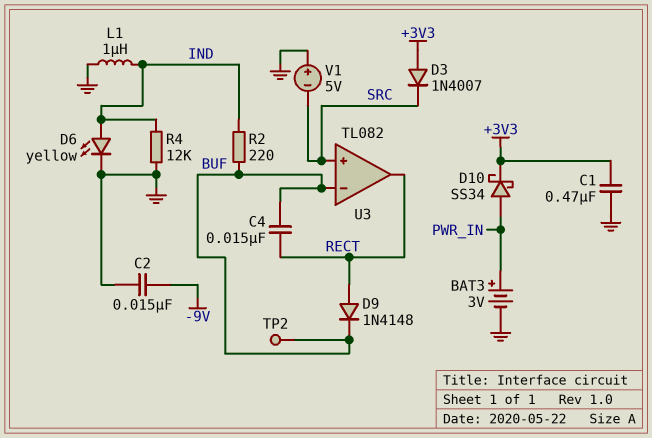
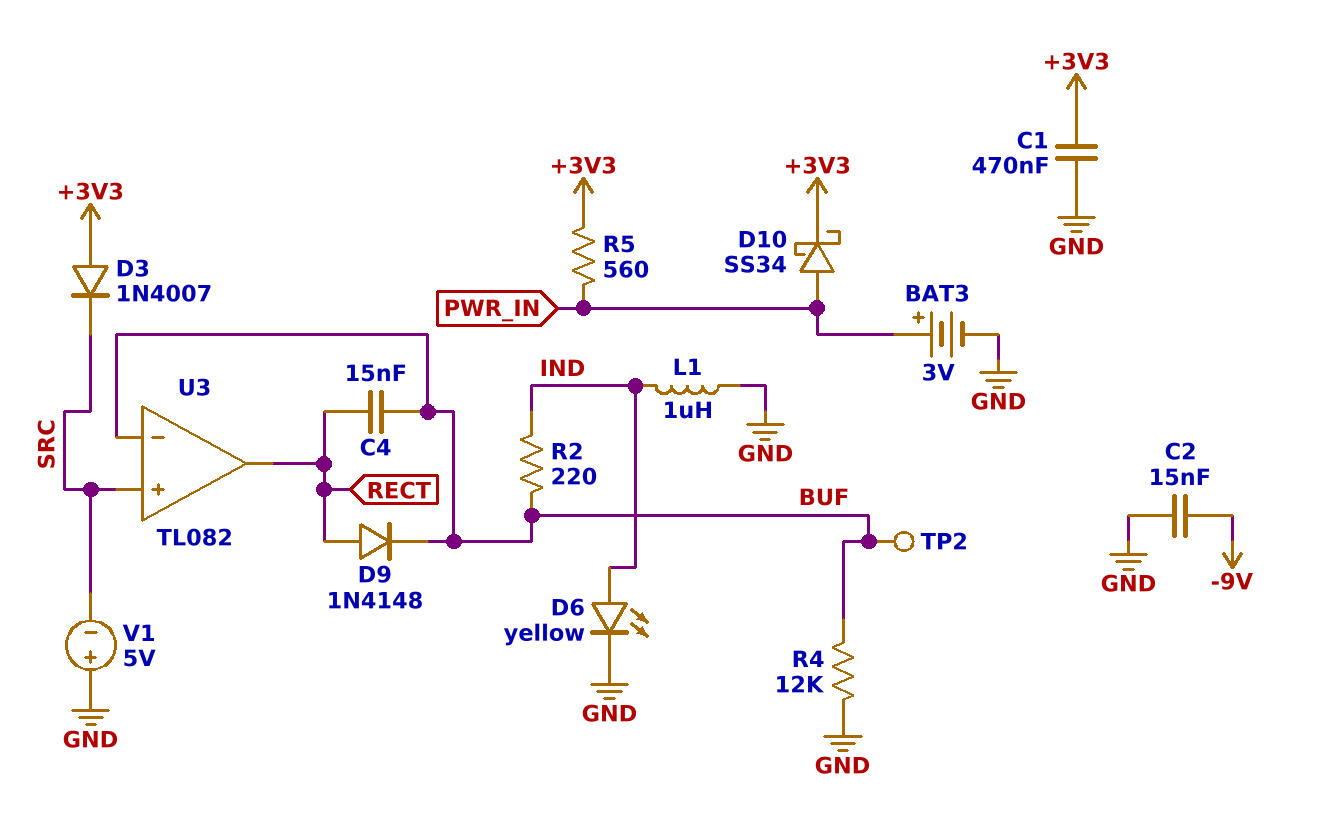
R4: 12k (GND, IND) -> 12k (BUF, GND)
R5: none -> 560 (+3V3, PWR_IN)

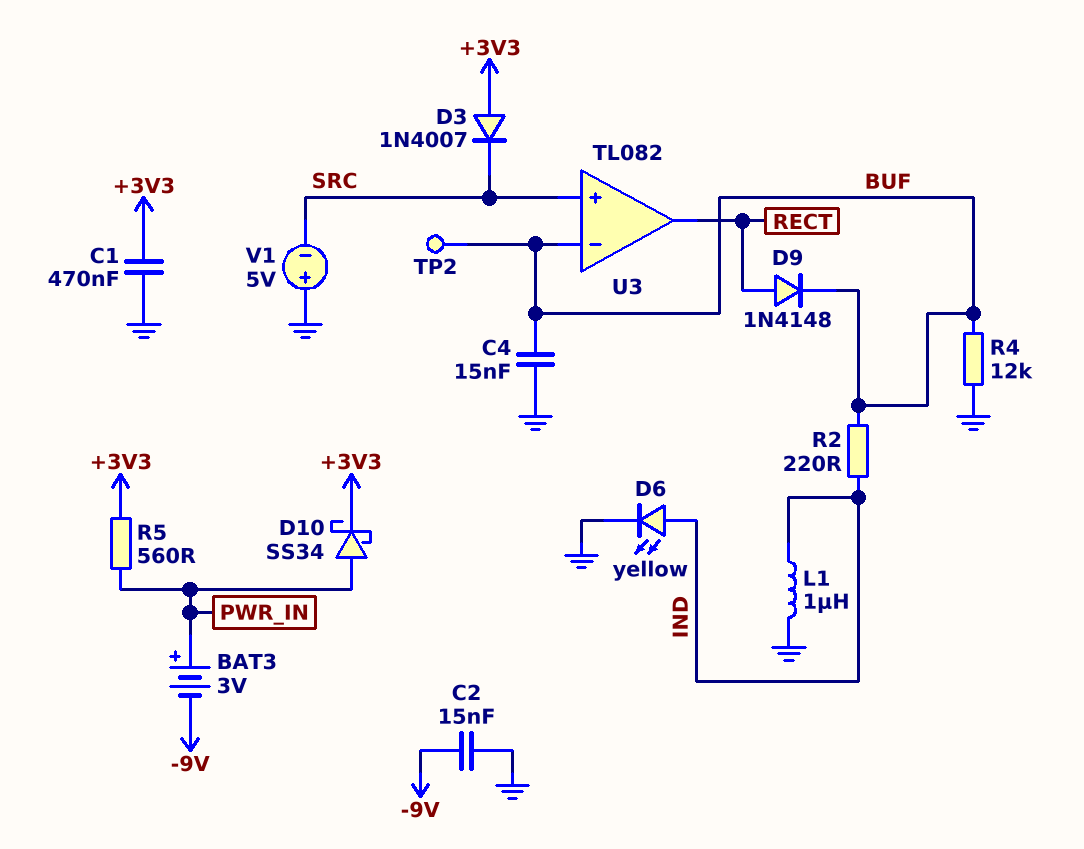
BAT3: 3V (plus PWR_IN, minus GND) -> 3V (plus PWR_IN, minus -9V)
C4: 15nF (BUF, RECT) -> 15nF (BUF, GND)

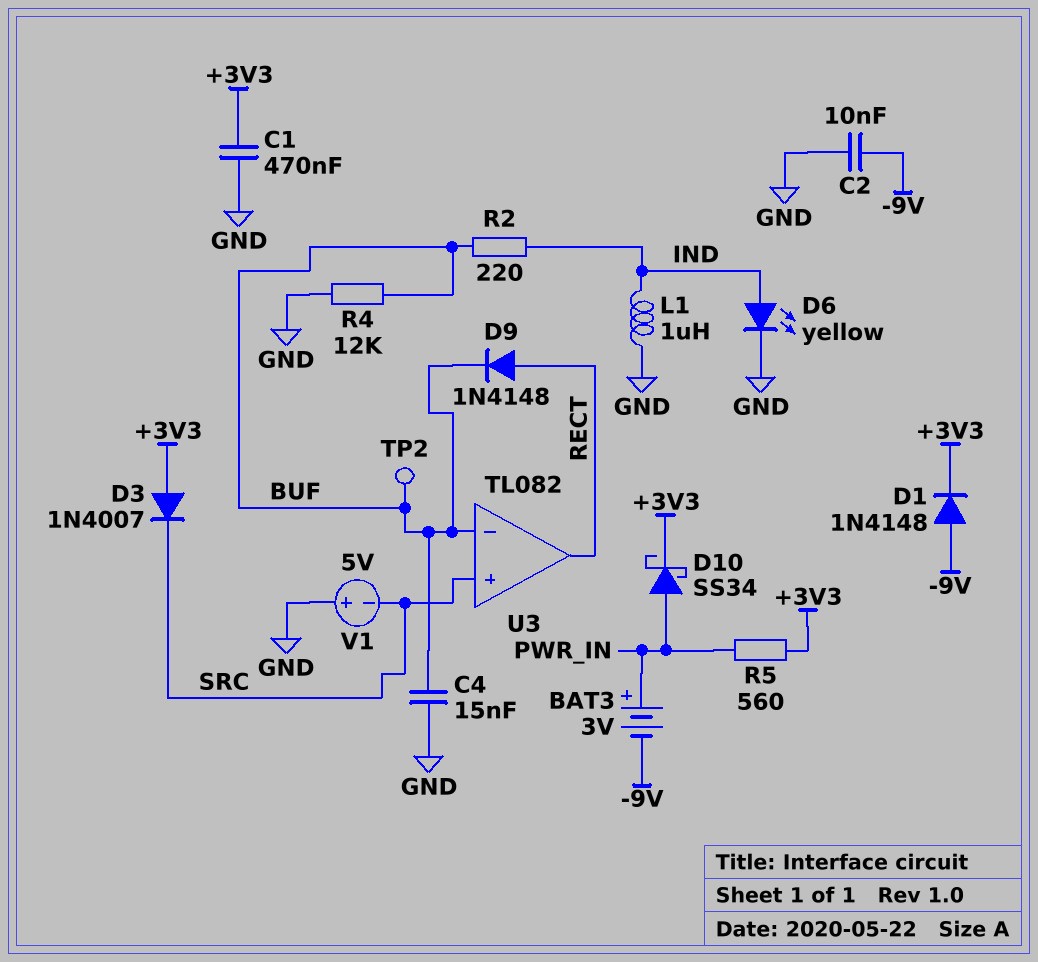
C2: 15nF (-9V, GND) -> 10nF (-9V, GND)
D1: none -> diode 1N4148 (A -9V, K +3V3)

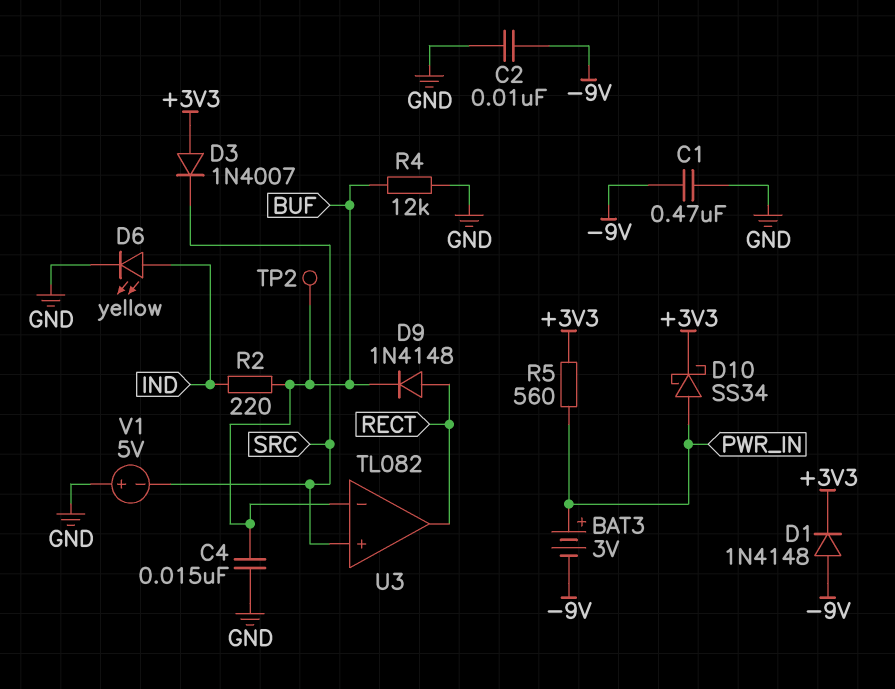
C1: 470nF (+3V3, GND) -> 470nF (-9V, GND)
L1: 1uH (GND, IND) -> none

